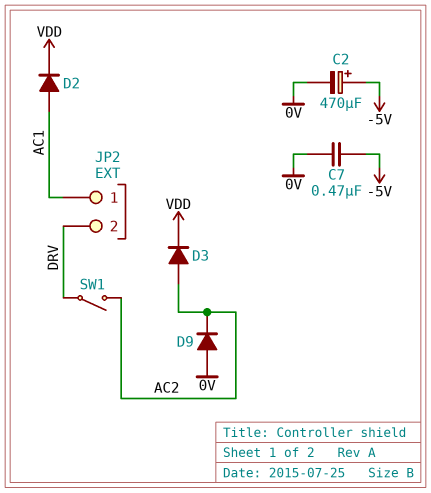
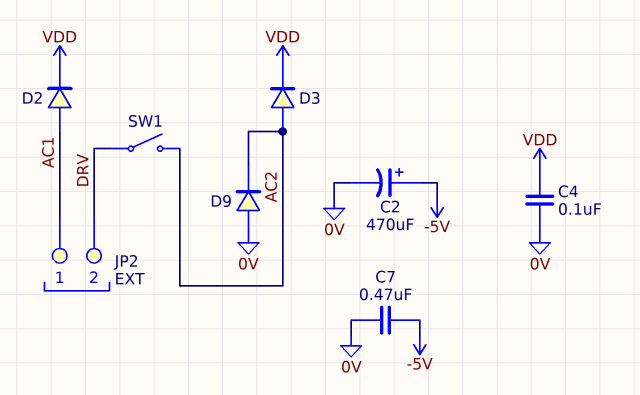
C4: none -> 100nF (0V, VDD)

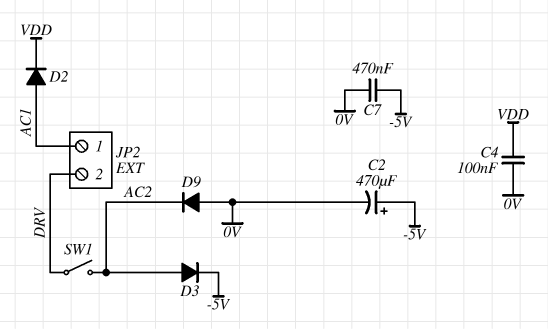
D3: diode (A AC2, K VDD) -> diode (A AC2, K -5V)

